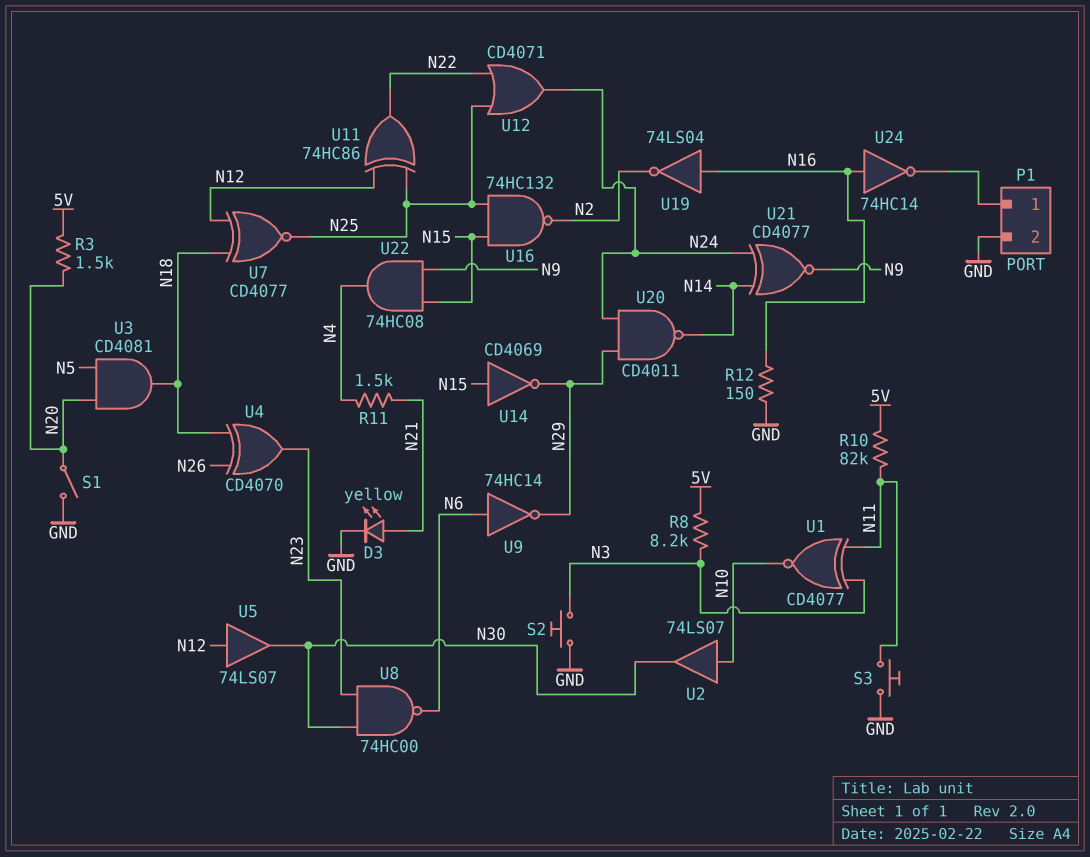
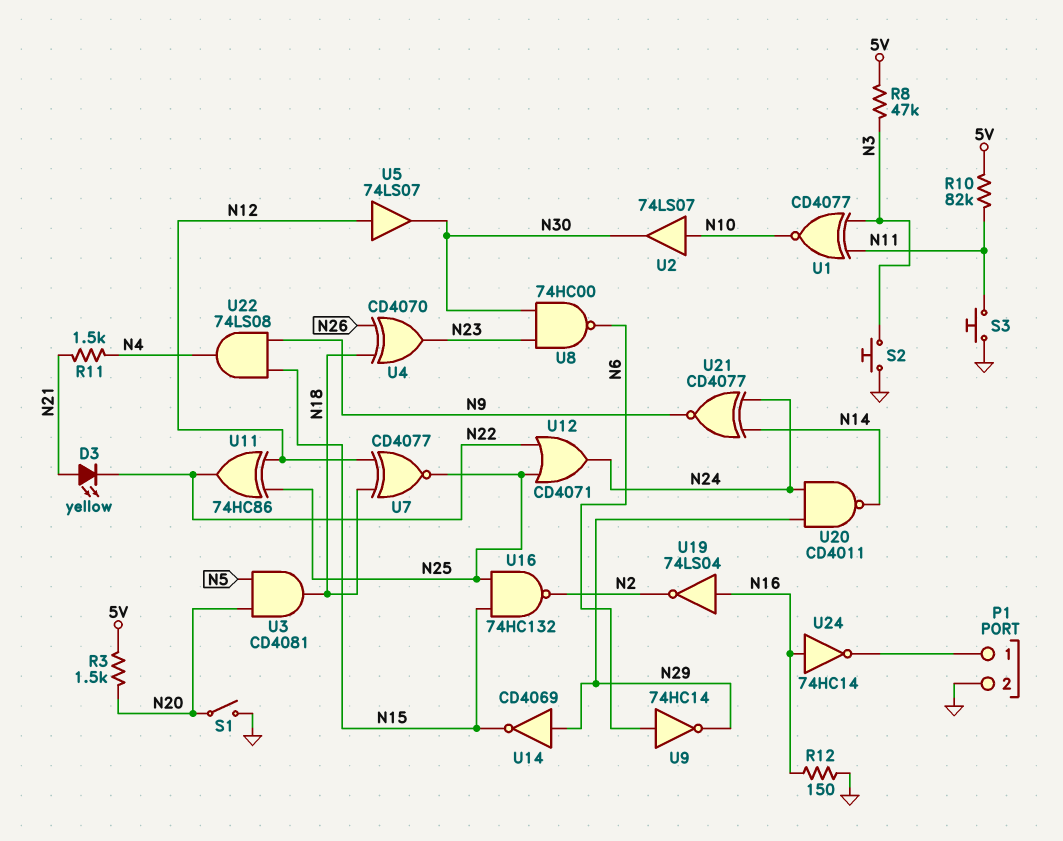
D3: LED yellow (A N21, K GND) -> LED yellow (A N21, K N22)
R8: 8.2k (5V, N3) -> 47k (5V, N3)
U14: NOT CD4069 (in N15, out N29) -> NOT CD4069 (in N29, out N15)
U22: AND 74HC08 (in N9, in N15, out N4) -> AND 74LS08 (in N9, in N15, out N4)

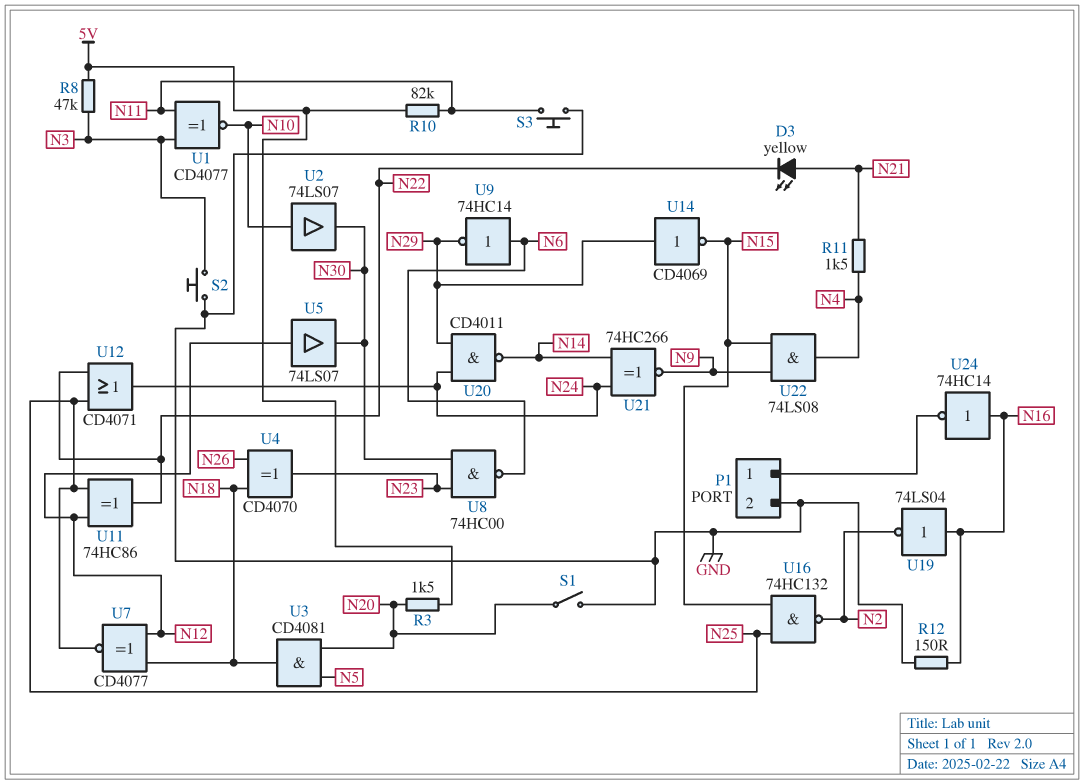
U21: XNOR CD4077 (in N14, in N24, out N9) -> XNOR 74HC266 (in N14, in N24, out N9)

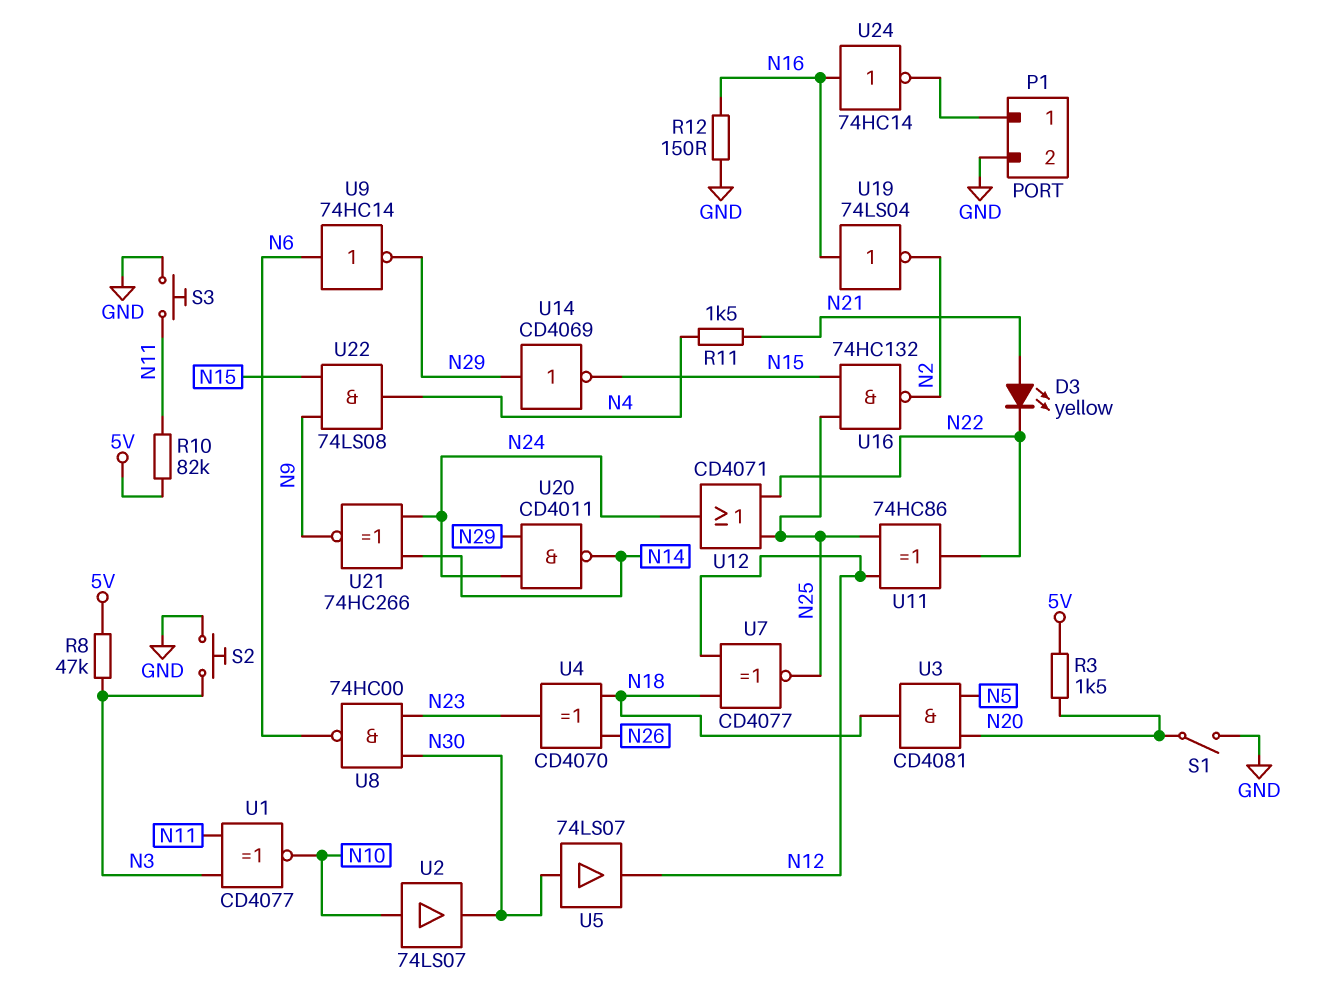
U5: buffer 74LS07 (in N12, out N30) -> buffer 74LS07 (in N30, out N12)

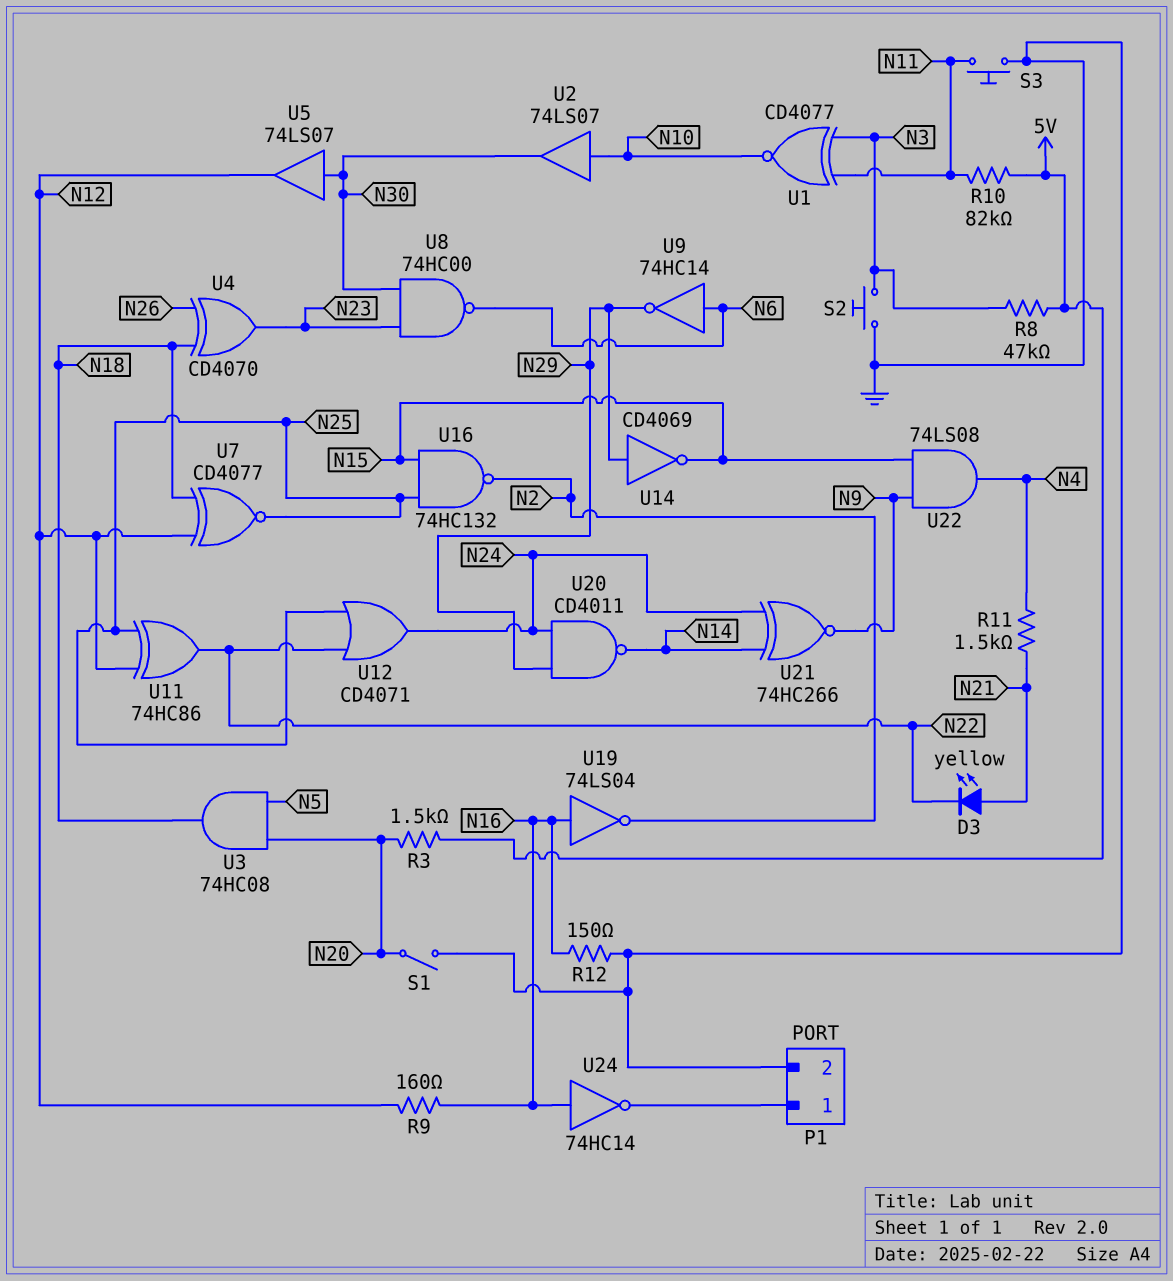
R9: none -> 160 (N12, N16)
U3: AND CD4081 (in N5, in N20, out N18) -> AND 74HC08 (in N5, in N20, out N18)

